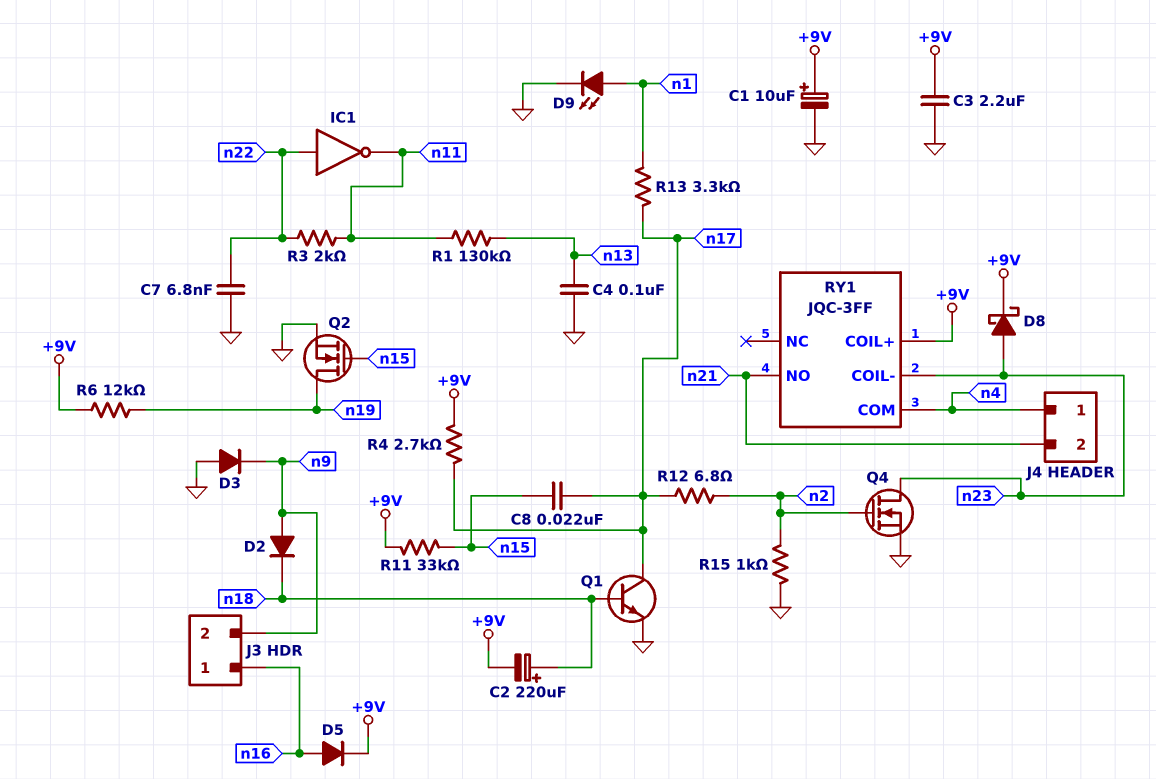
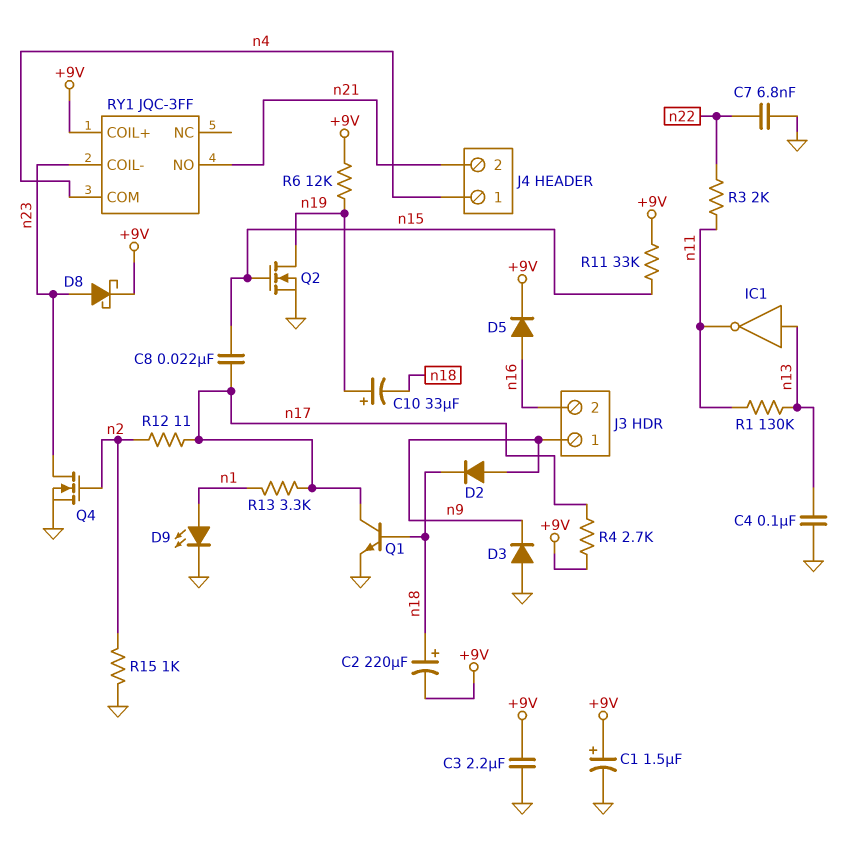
C1: 10uF (plus +9V, minus GND) -> 1.5uF (plus +9V, minus GND)
C10: none -> 33uF (plus n19, minus n18)
IC1: NOT (in n22, out n11) -> NOT (in n13, out n11)
J3 pin 1: n16 -> n9
J3 pin 2: n9 -> n16
R12: 6.8 (n2, n17) -> 11 (n2, n17)

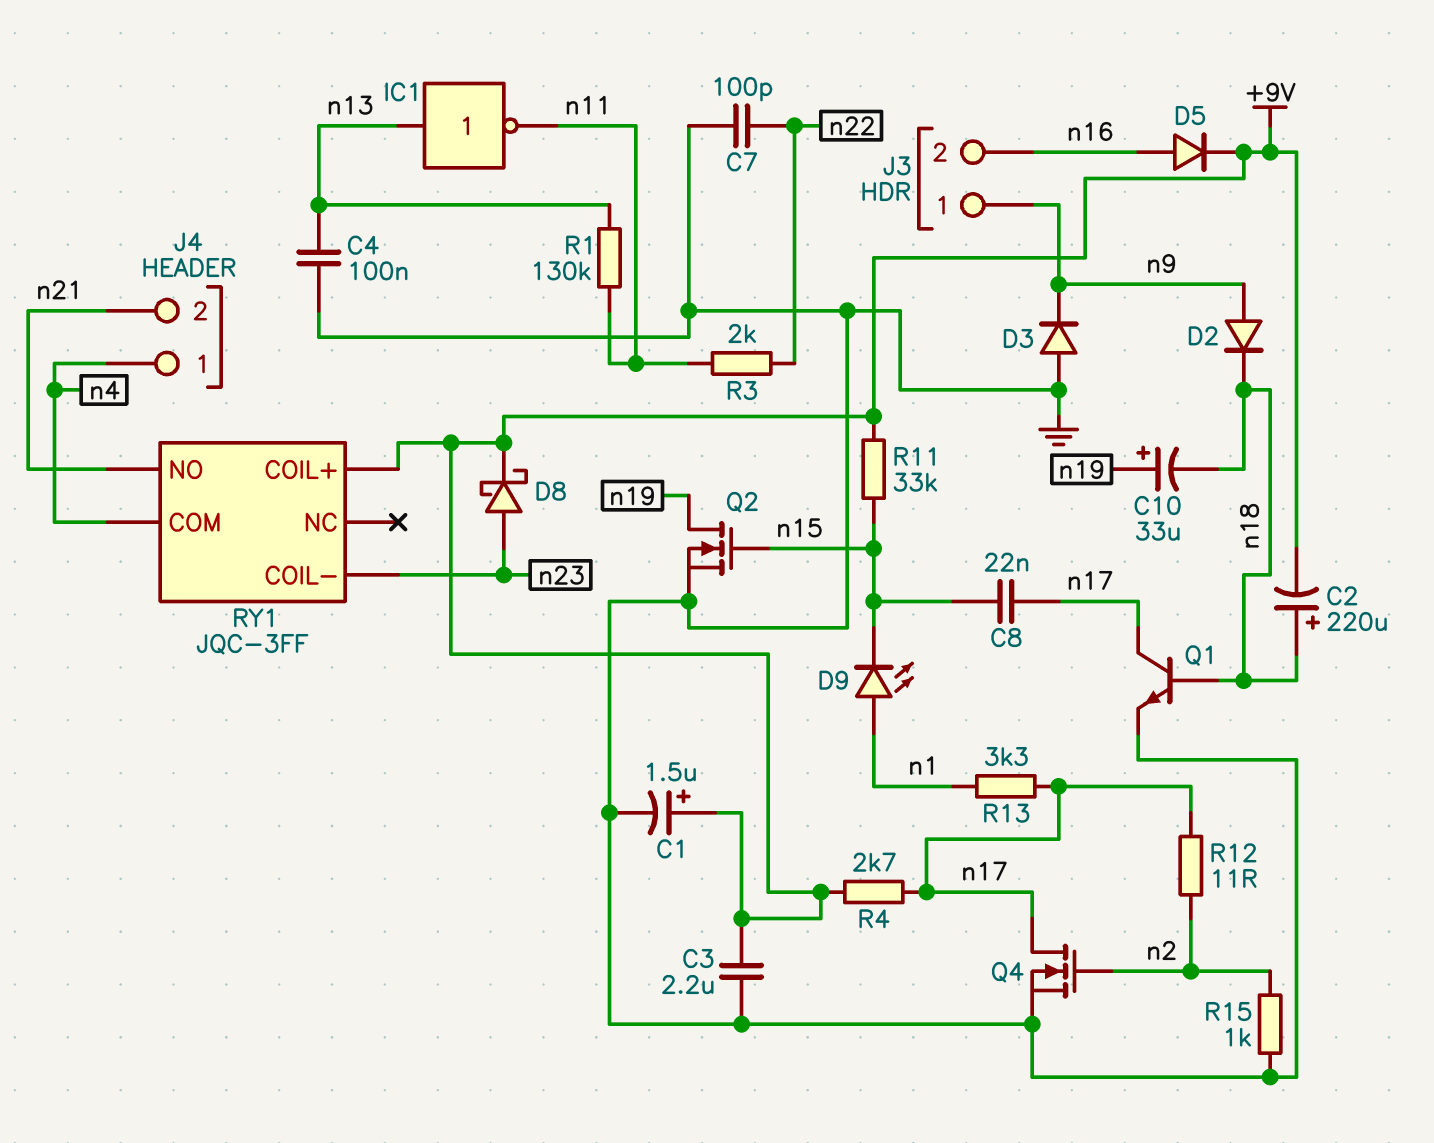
C7: 6.8nF (GND, n22) -> 100pF (GND, n22)
D9: LED (A n1, K GND) -> LED (A n1, K n15)
Q4: NMOS (G n2, D n23, S GND) -> NMOS (G n2, D n17, S GND)
R6: 12k (+9V, n19) -> none

